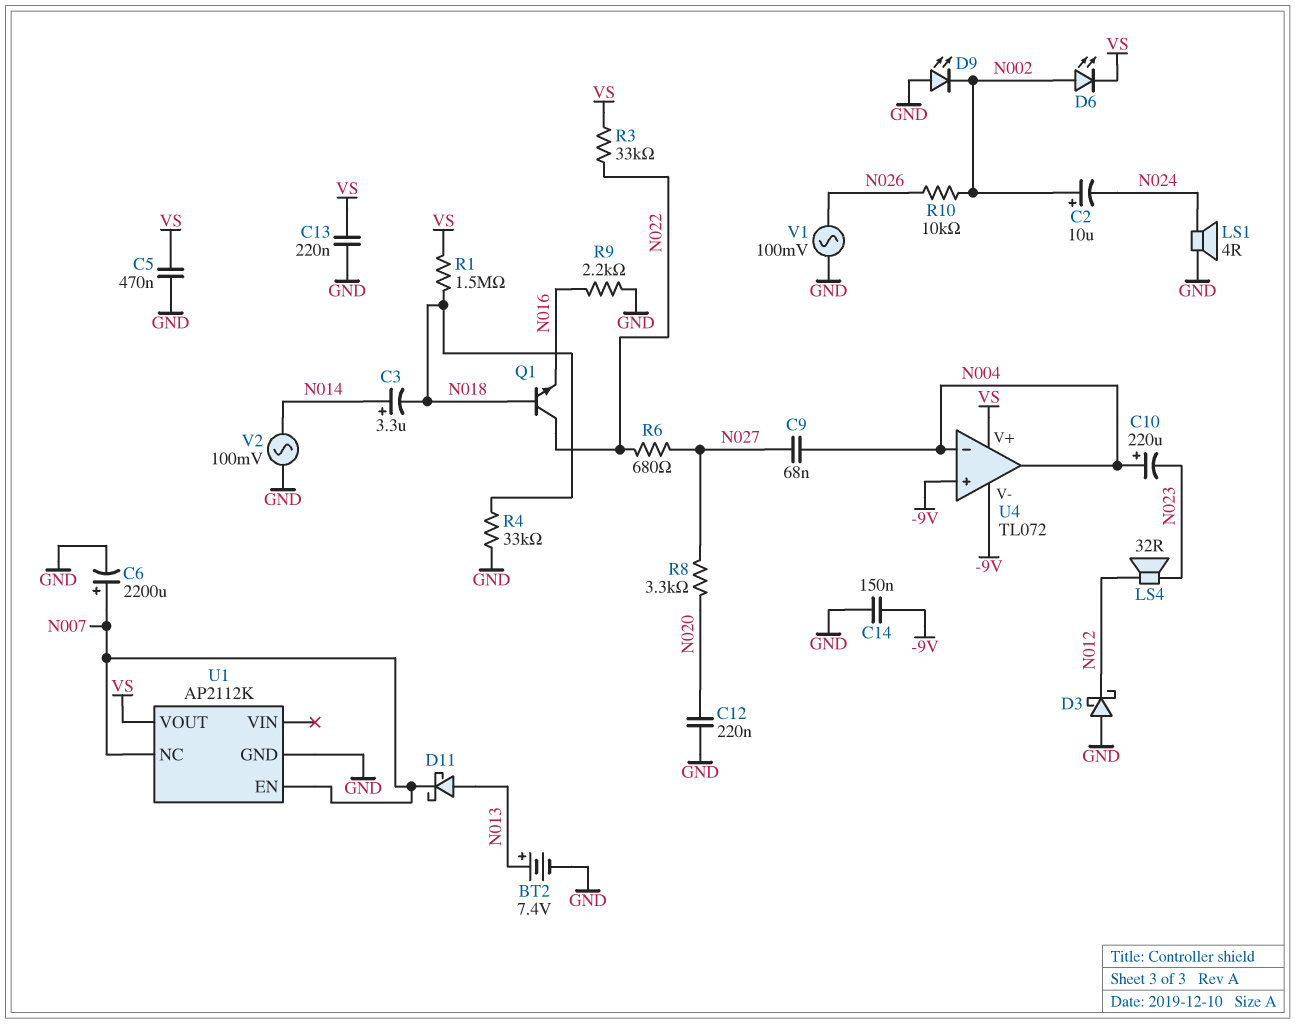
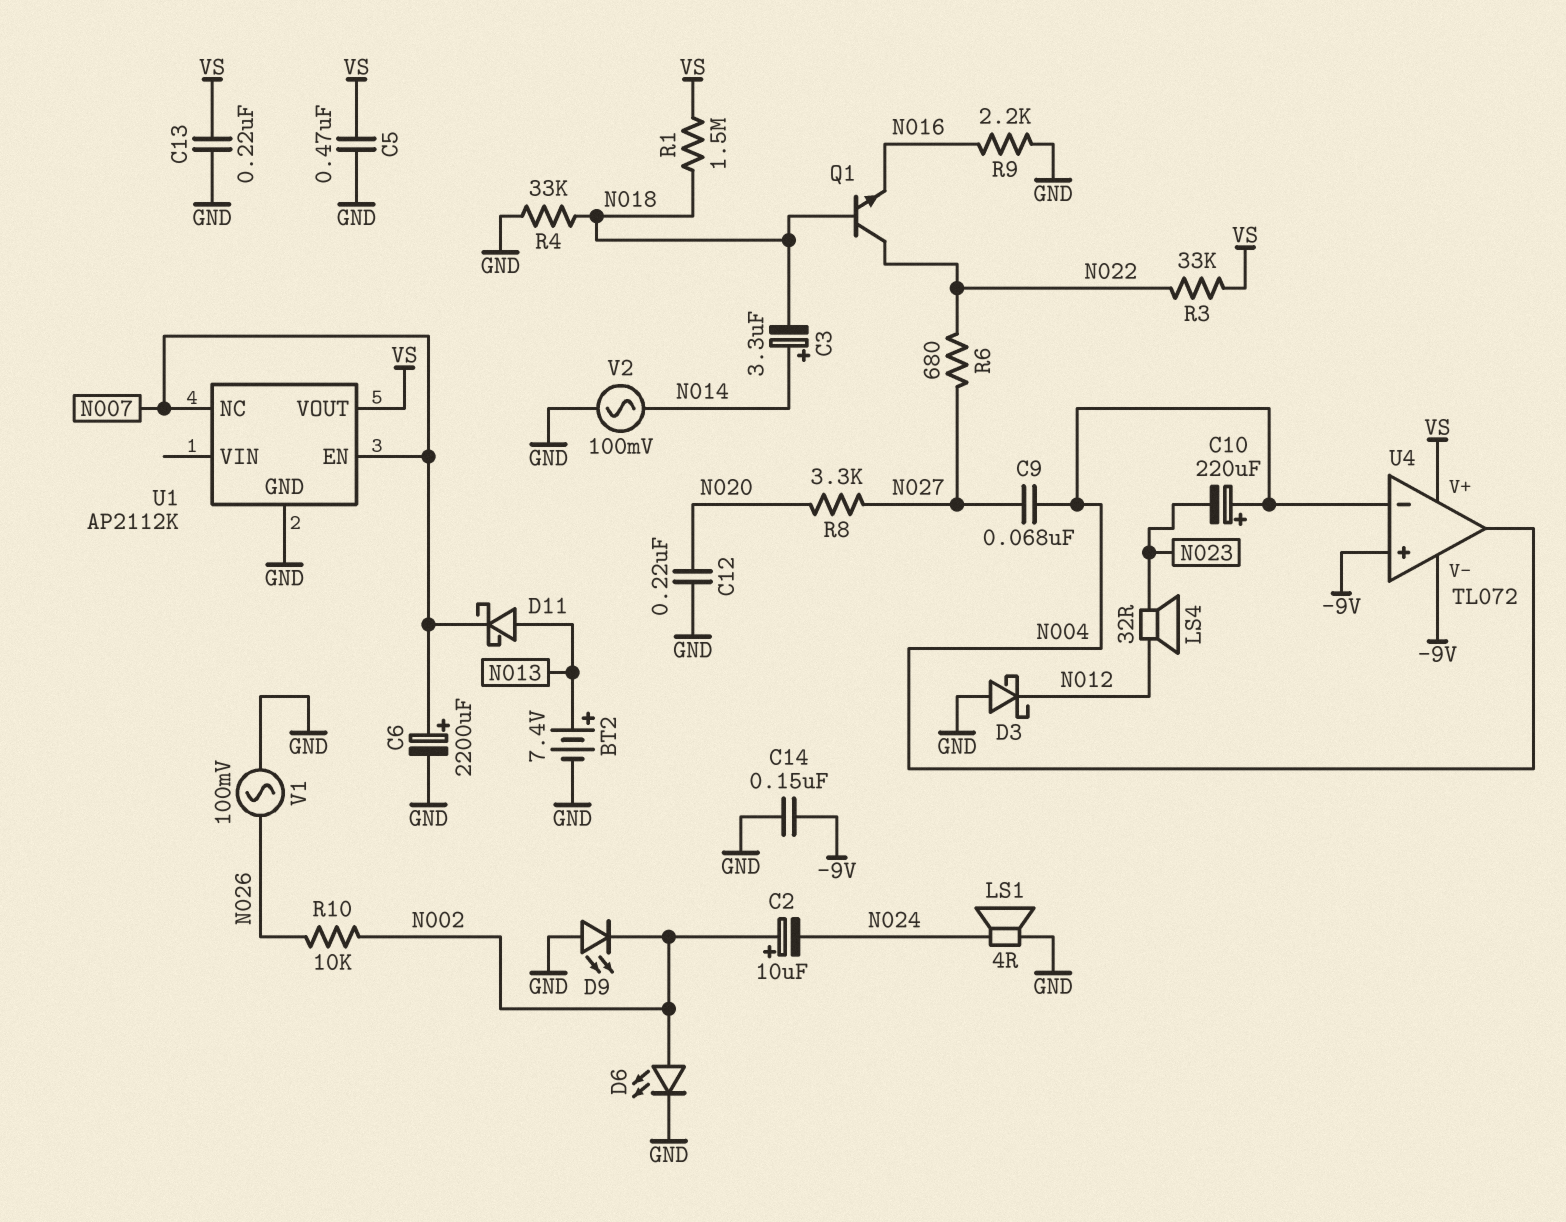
D6: LED (A N002, K VS) -> LED (A N002, K GND)

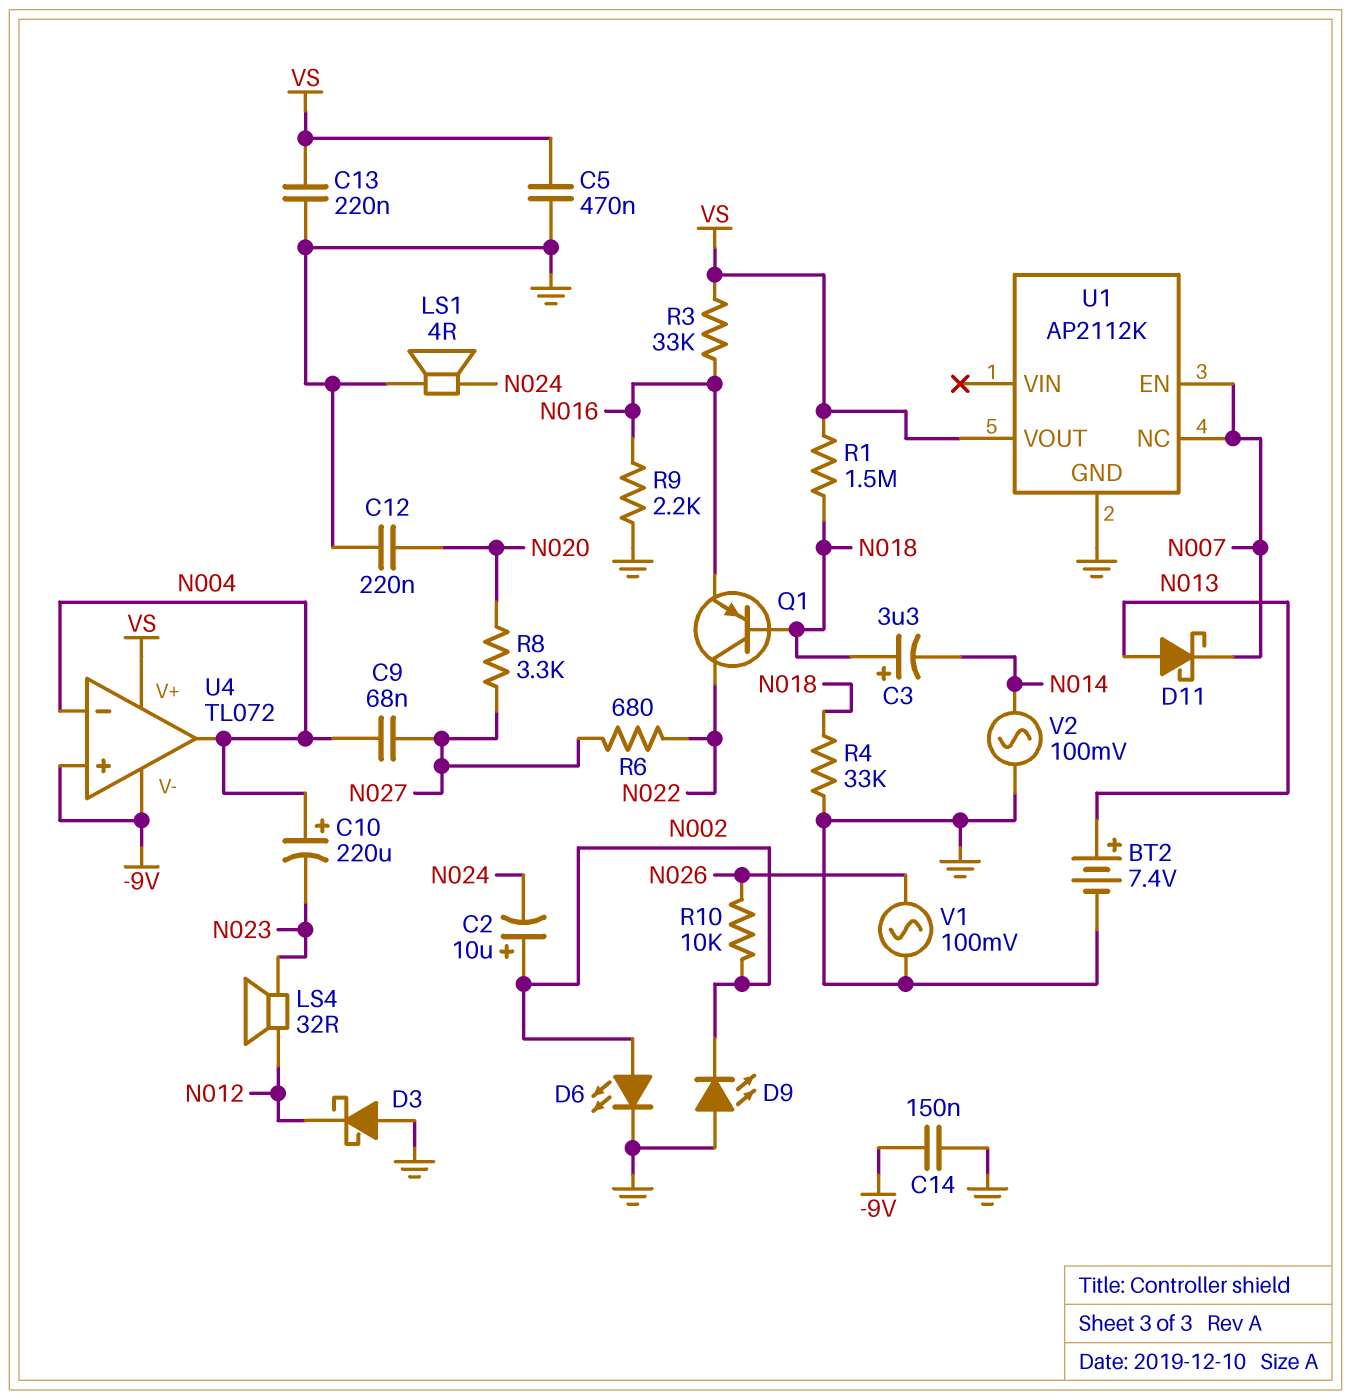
C3: 3.3uF (plus N014, minus N018) -> 3.3uF (plus N018, minus N014)
C6: 2200uF (plus N007, minus GND) -> none
Q1: NPN (B N018, C N022, E N016) -> PNP (B N018, C N022, E N016)
R3: 33k (N022, VS) -> 33k (N016, VS)

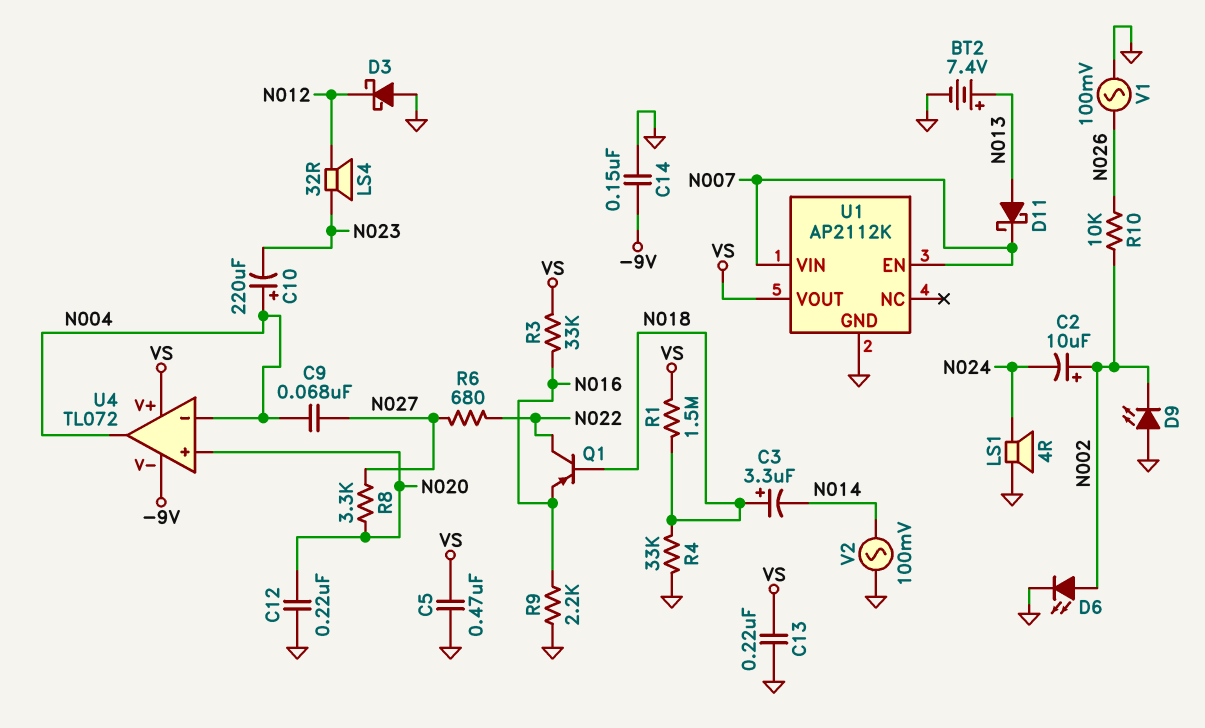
U1 pin NC: N007 -> none
U1 pin VIN: none -> N007
U4 pin in+: -9V -> N020

